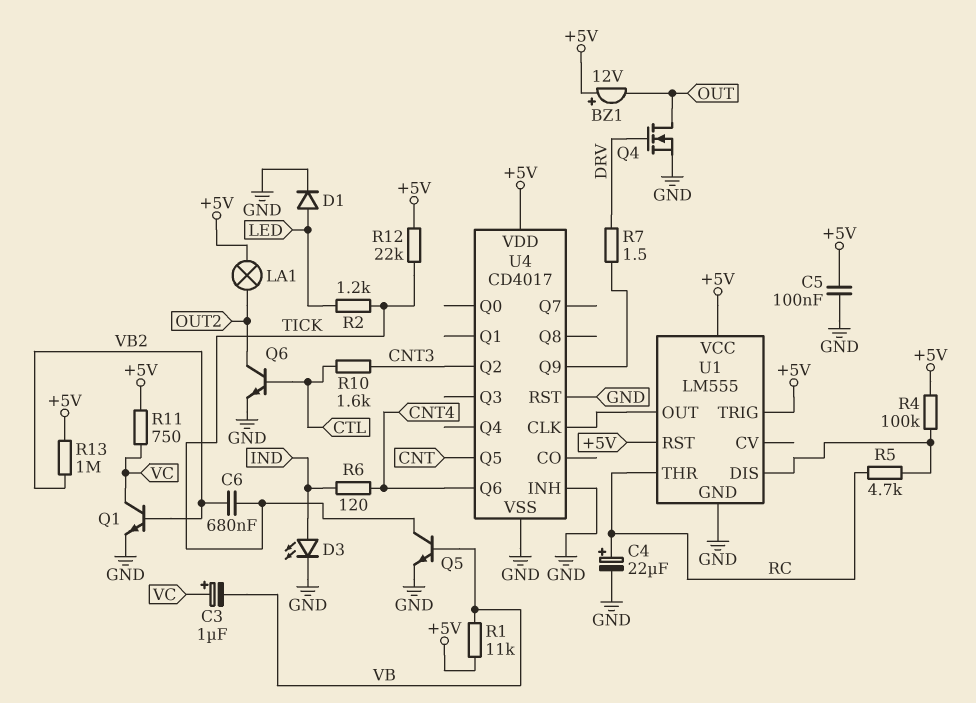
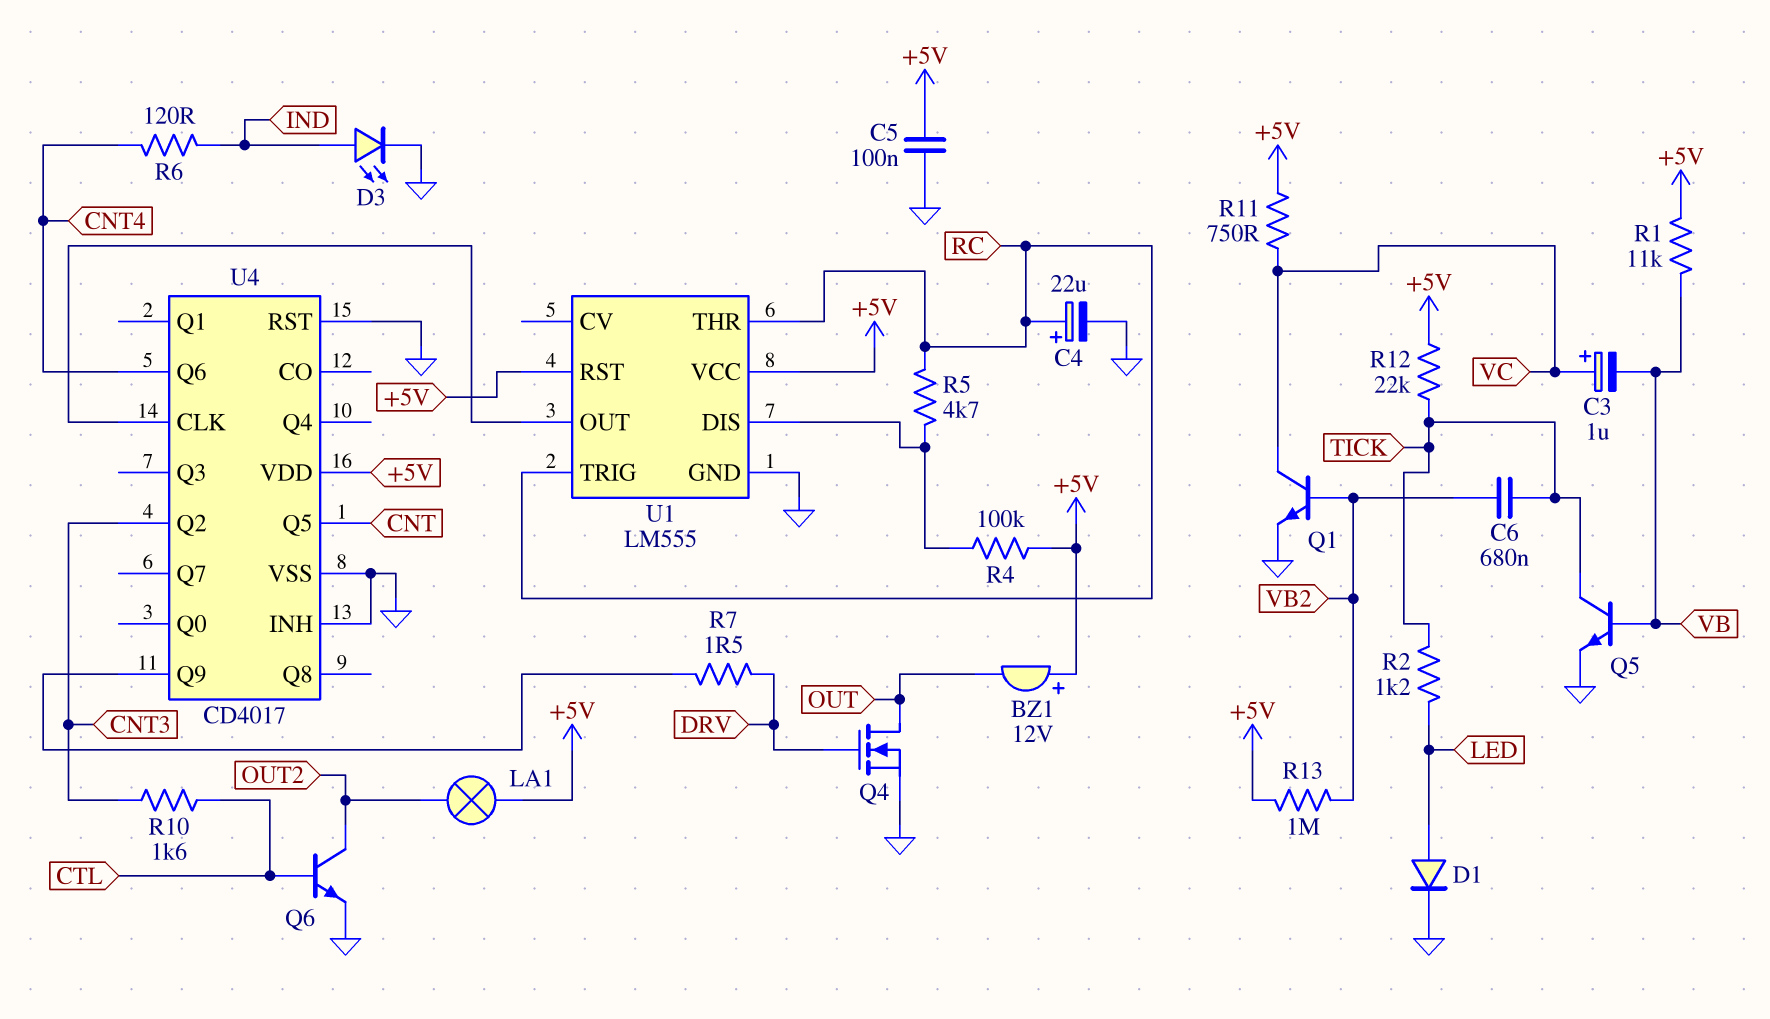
U1 pin TRIG: +5V -> RC

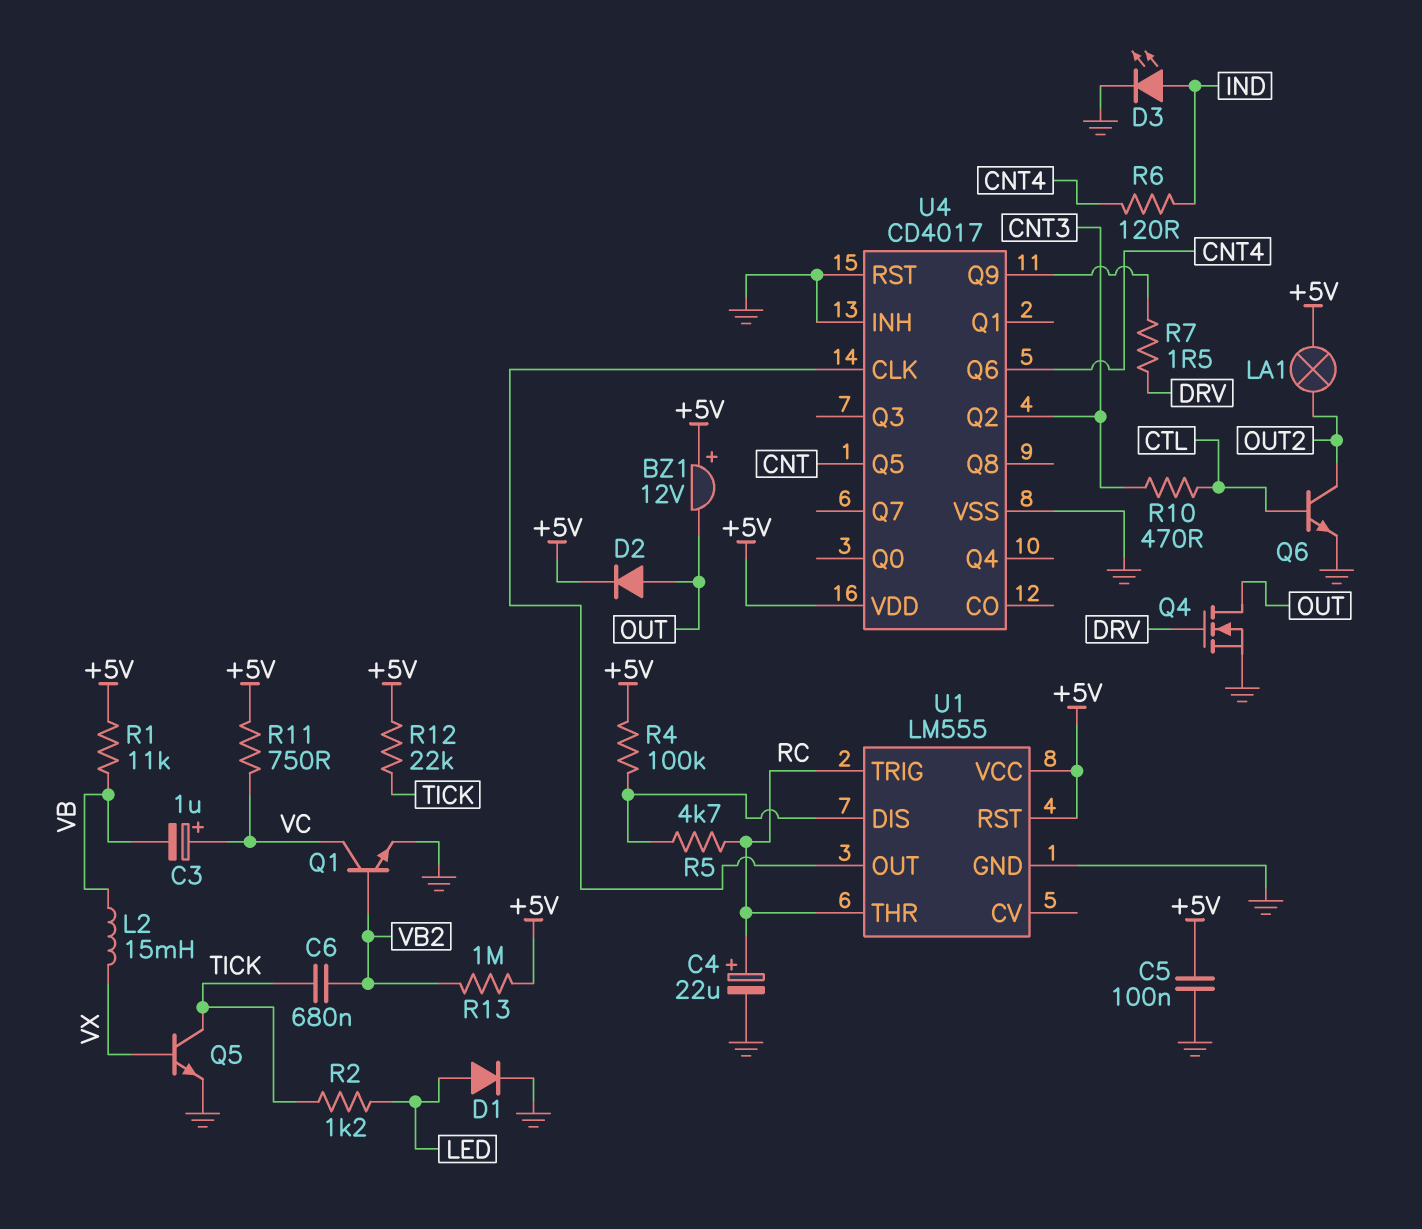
D2: none -> diode (A OUT, K +5V)
L2: none -> 15mH (VB, VX)
Q5: NPN (B VB, C TICK, E GND) -> NPN (B VX, C TICK, E GND)
R10: 1.6k (CNT3, CTL) -> 470 (CNT3, CTL)

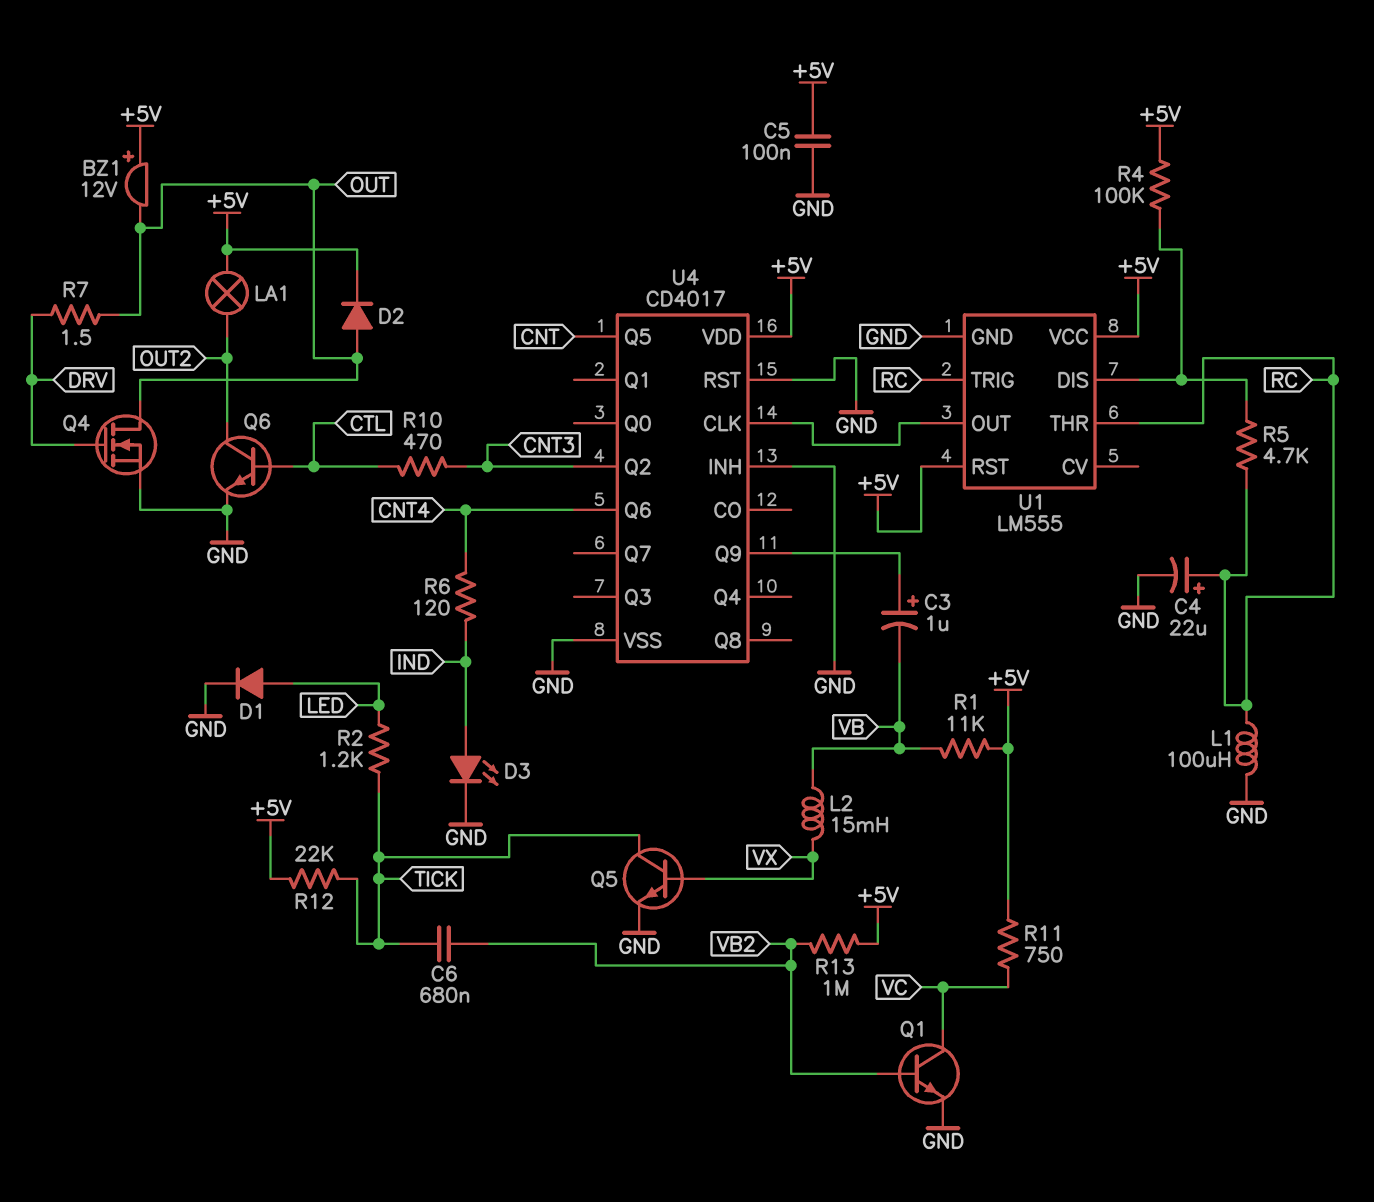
C3: 1uF (plus VC, minus VB) -> 1uF (plus U4/Q9, minus VB)
L1: none -> 100uH (GND, RC)
R7: 1.5 (DRV, U4/Q9) -> 1.5 (DRV, OUT)

